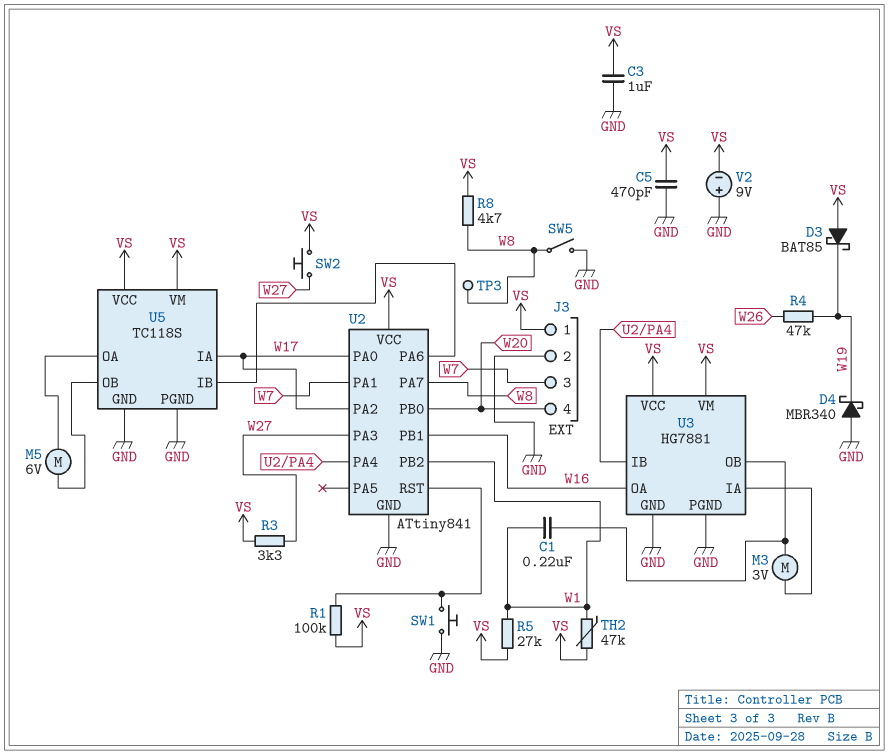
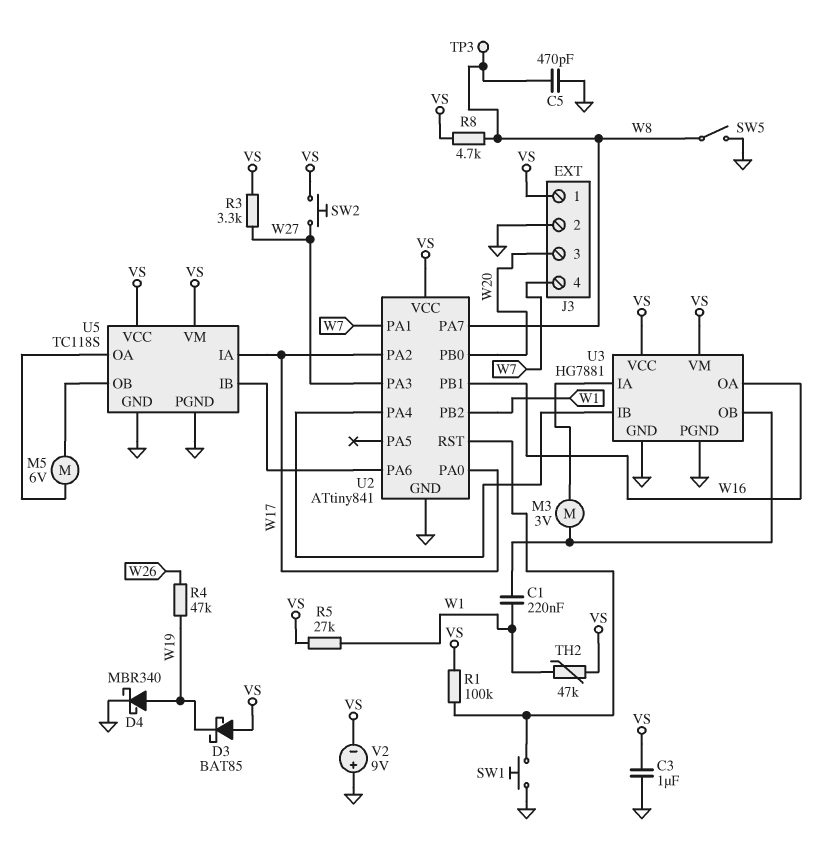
C5: 470pF (GND, VS) -> 470pF (GND, W8)
D4: schottky MBR340 (A GND, K W19) -> schottky MBR340 (A W19, K GND)
J3 pin 3: W7 -> W20
J3 pin 4: W20 -> W7

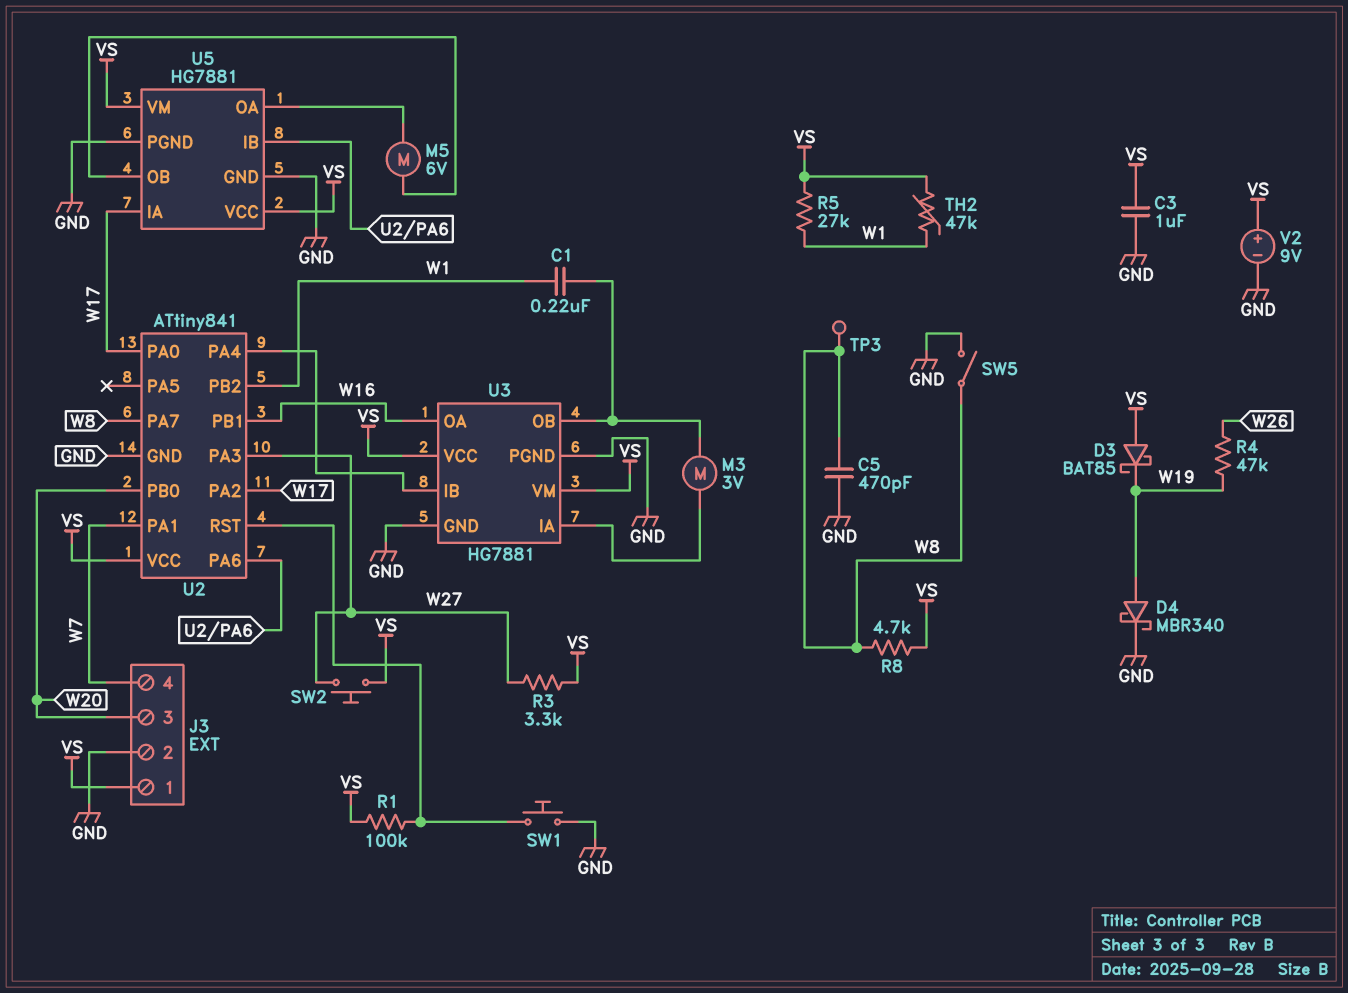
U5: TC118S -> HG7881
V2: 9V (plus GND, minus VS) -> 9V (plus VS, minus GND)

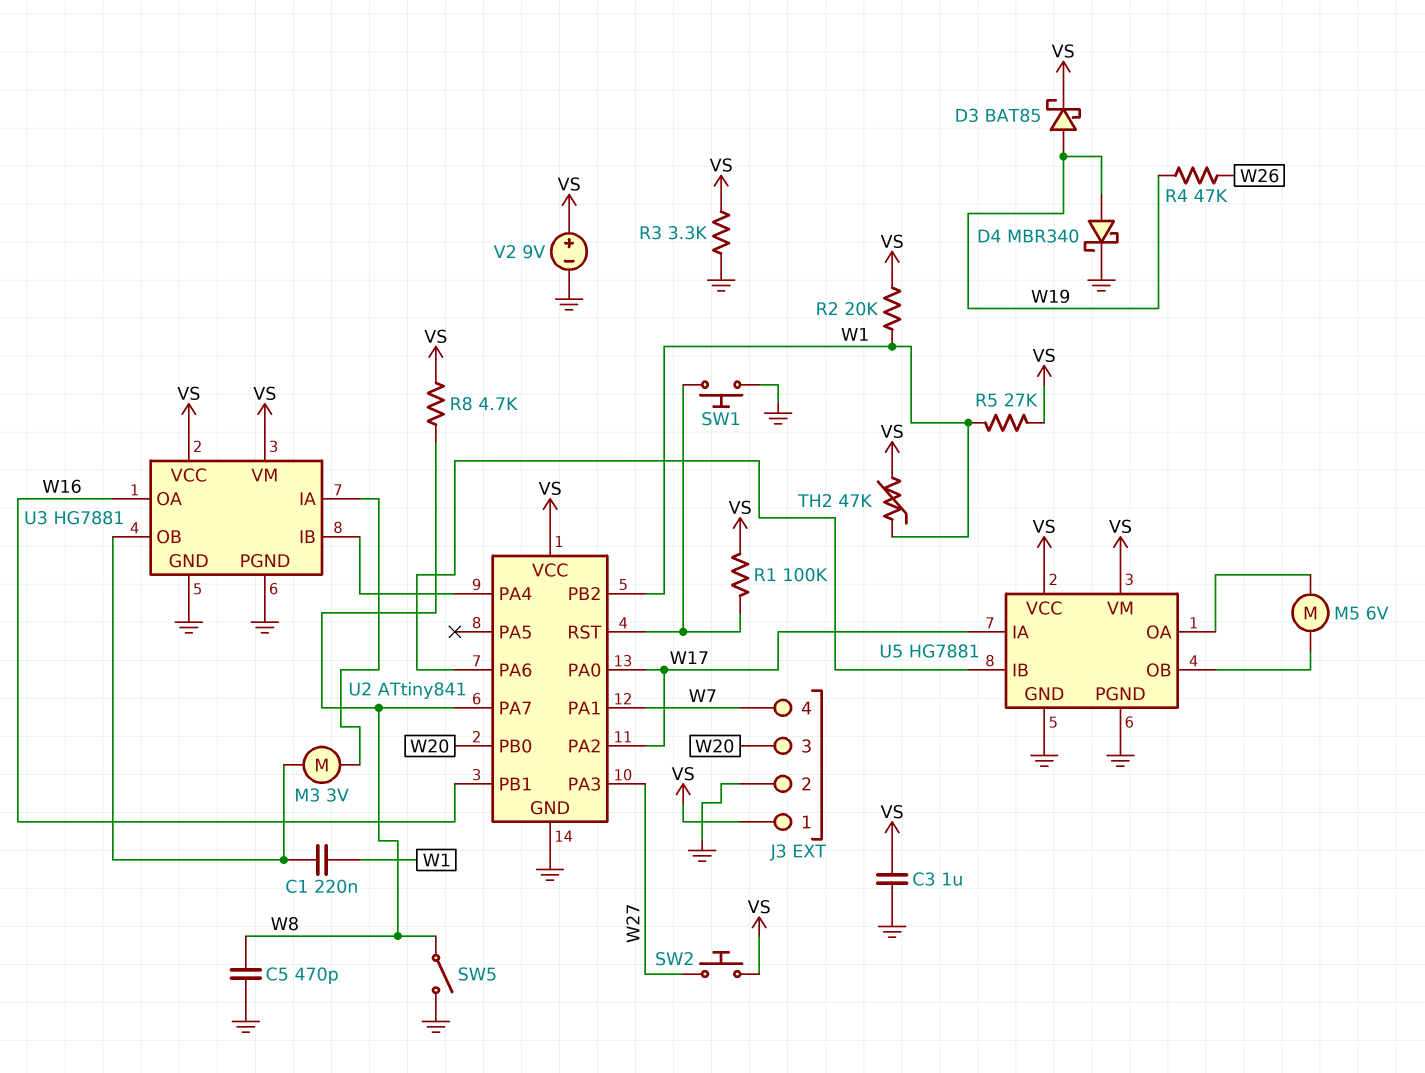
D3: schottky BAT85 (A VS, K W19) -> schottky BAT85 (A W19, K VS)
R2: none -> 20k (VS, W1)
R3: 3.3k (VS, W27) -> 3.3k (GND, VS)
TP3: test point (W8) -> none

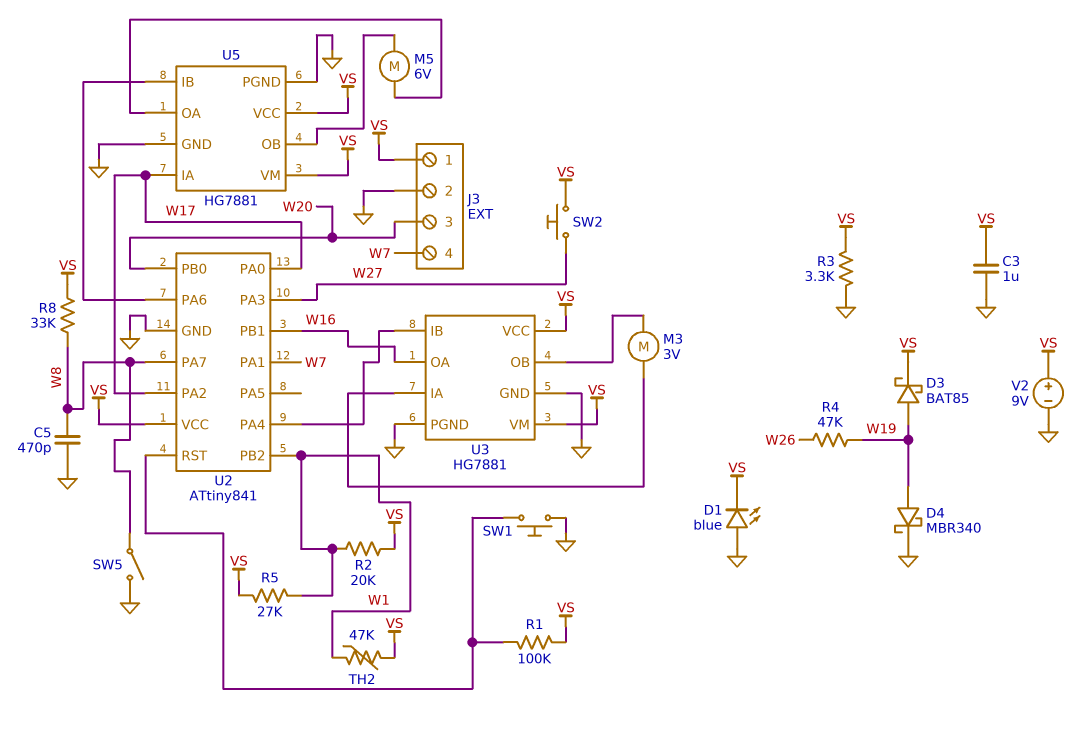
C1: 220nF (U3/OB, W1) -> none
D1: none -> LED blue (A GND, K VS)
R8: 4.7k (VS, W8) -> 33k (VS, W8)

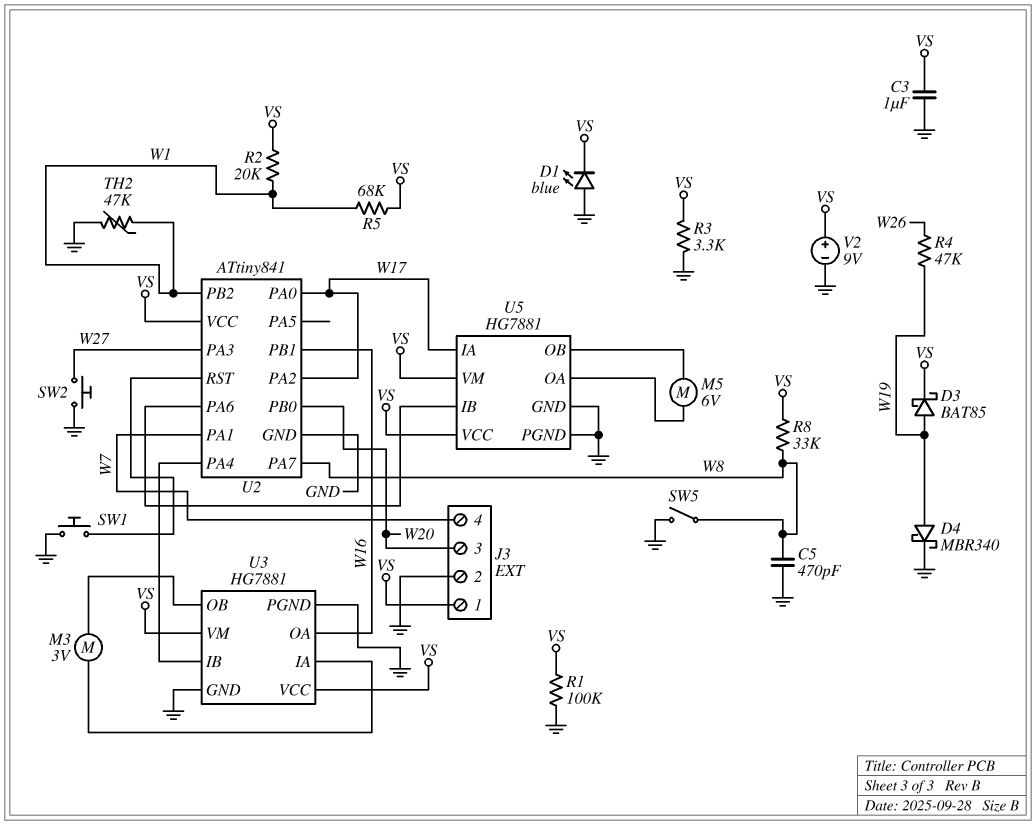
R1: 100k (U2/RST, VS) -> 100k (GND, VS)
R5: 27k (VS, W1) -> 68k (VS, W1)
SW2: button (VS, W27) -> button (GND, W27)
TH2: 47k (VS, W1) -> 47k (GND, W1)

